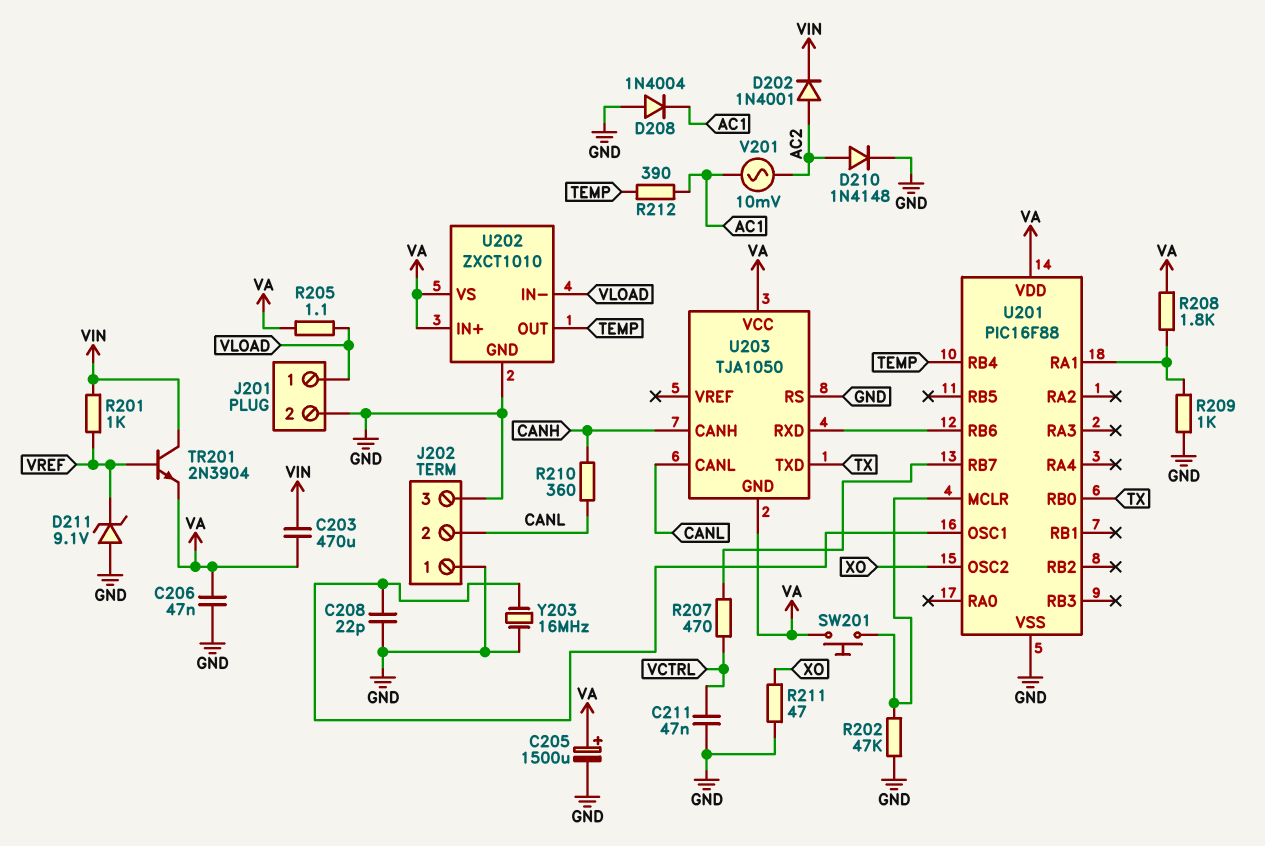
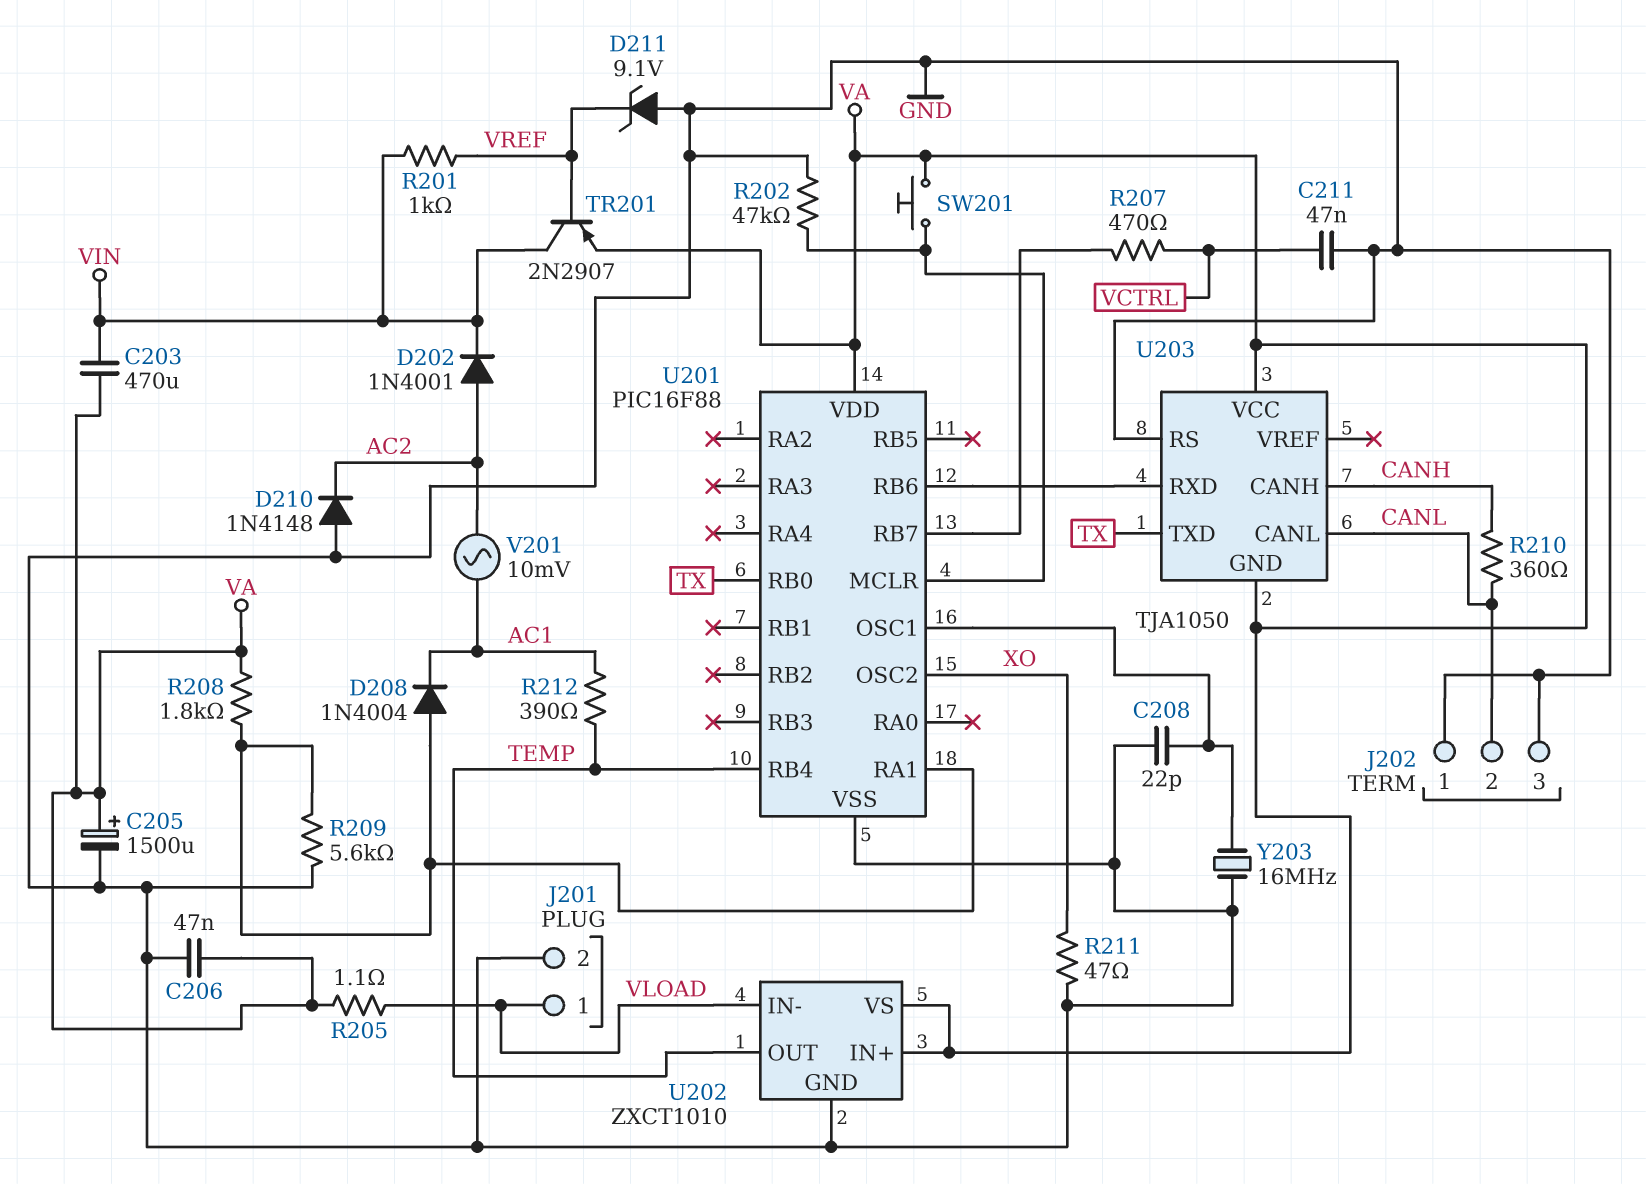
D208: diode 1N4004 (A GND, K AC1) -> diode 1N4004 (A U201/RA1, K AC1)
D210: diode 1N4148 (A AC2, K GND) -> diode 1N4148 (A GND, K AC2)
R209: 1k (GND, U201/RA1) -> 5.6k (GND, U201/RA1)
TR201: NPN 2N3904 (B VREF, C VIN, E VA) -> PNP 2N2907 (B VREF, C VIN, E VA)

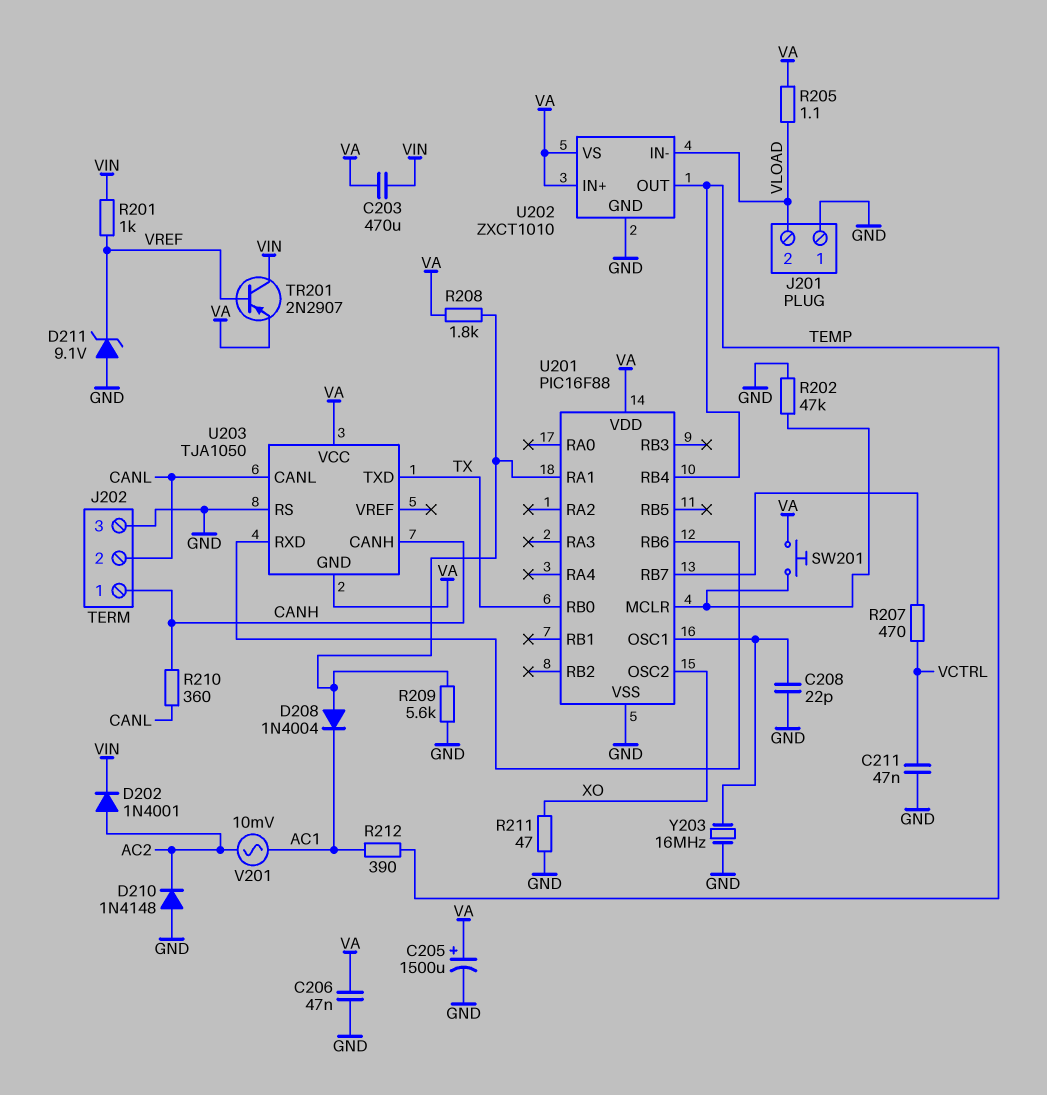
J201 pin 1: VLOAD -> GND
J201 pin 2: GND -> VLOAD
J202 pin 1: GND -> CANH

